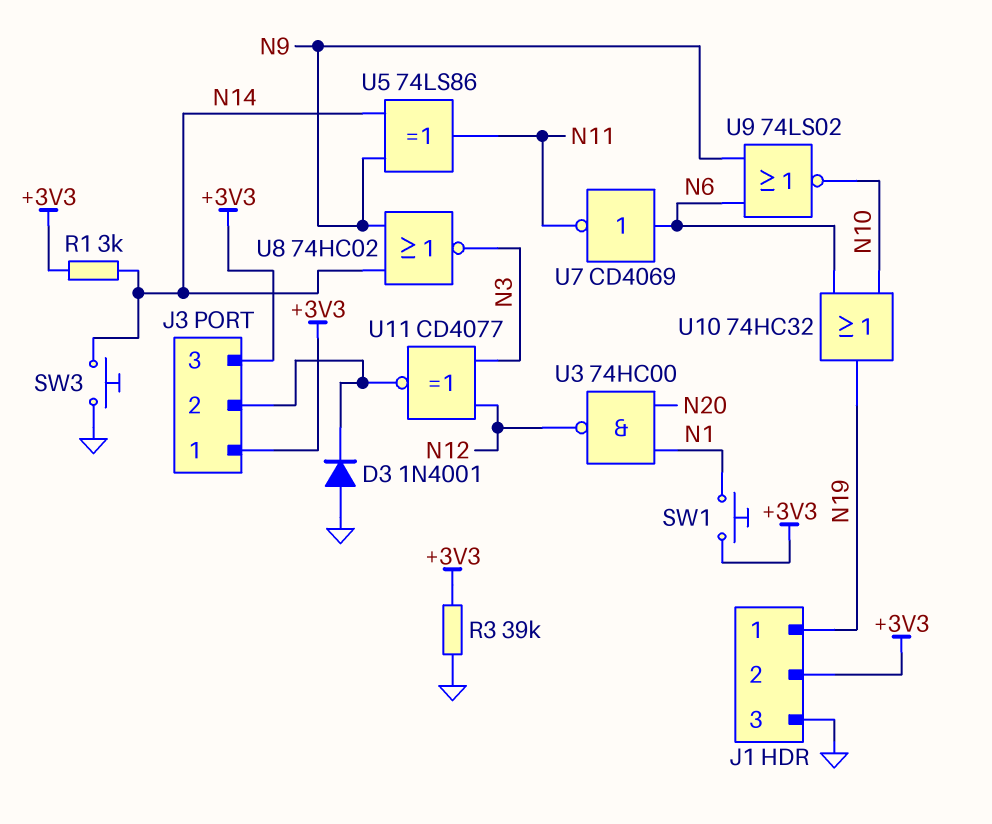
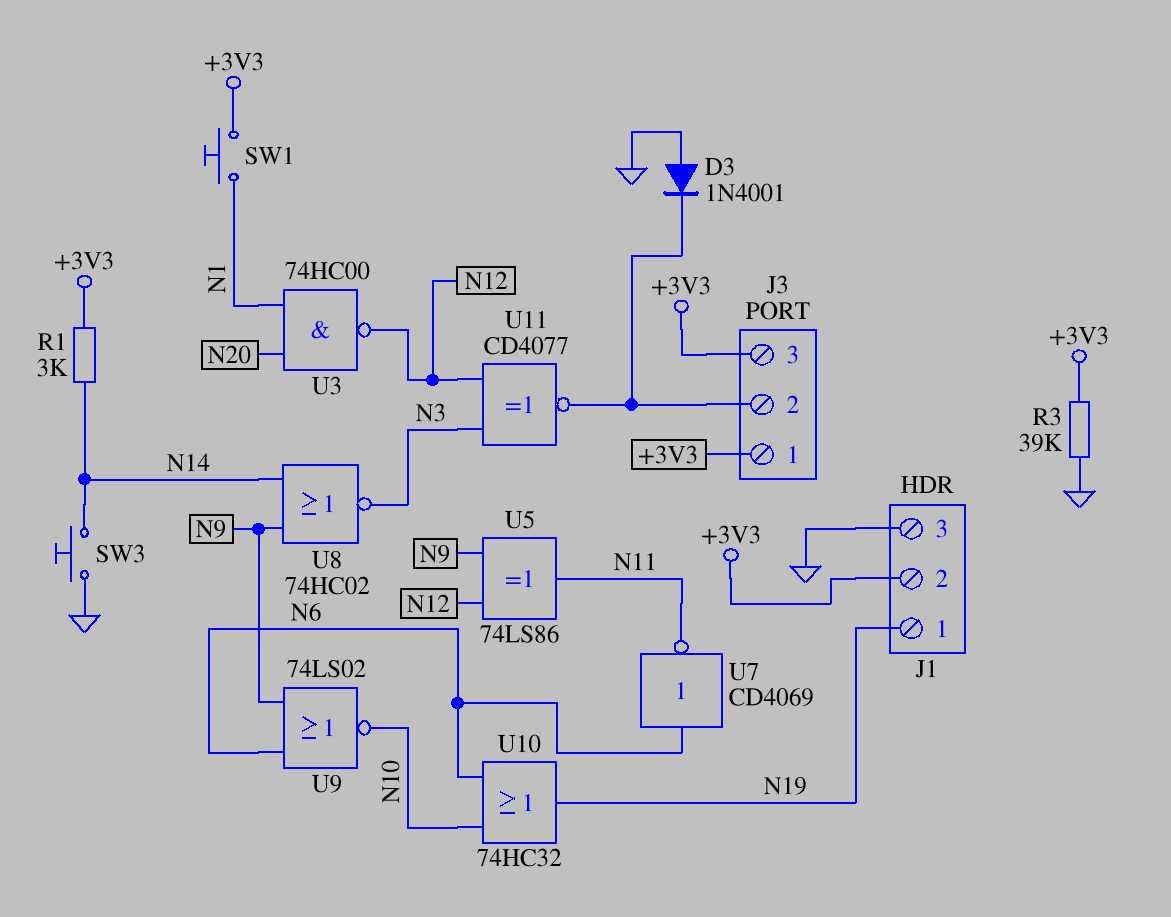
U5: XOR 74LS86 (in N9, in N14, out N11) -> XOR 74LS86 (in N9, in N12, out N11)

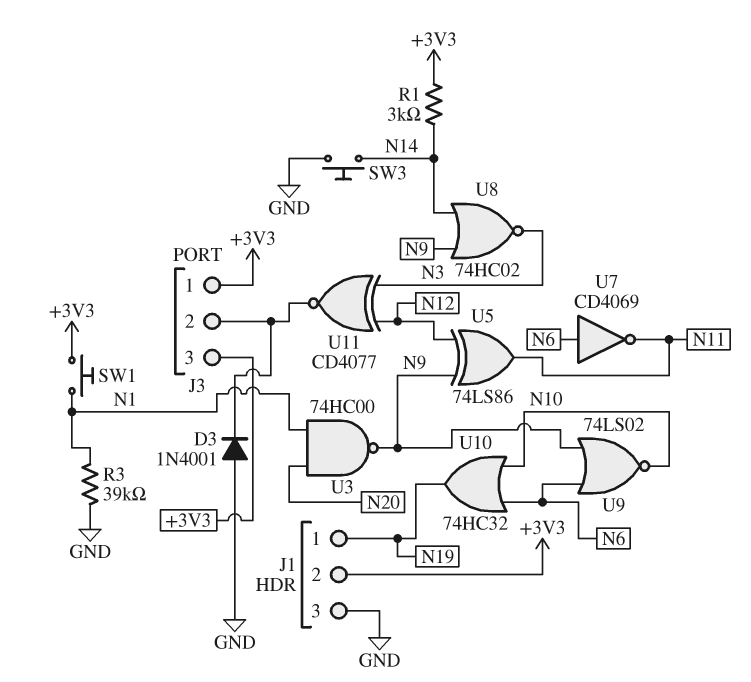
R3: 39k (+3V3, GND) -> 39k (GND, N1)
U3: NAND 74HC00 (in N1, in N20, out N12) -> NAND 74HC00 (in N1, in N20, out N9)

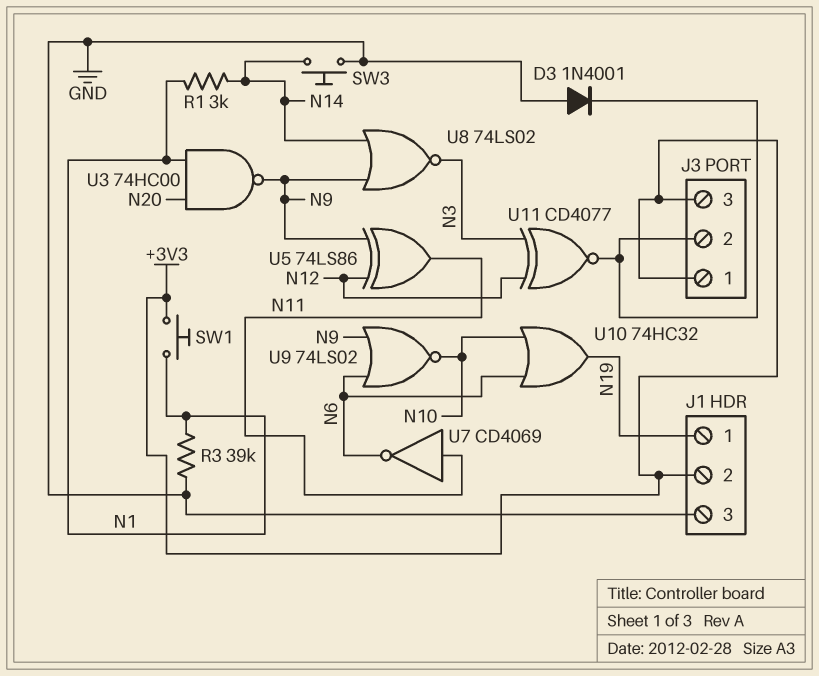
R1: 3k (+3V3, N14) -> 3k (N1, N14)
U7: NOT CD4069 (in N6, out N11) -> NOT CD4069 (in N11, out N6)
U8: NOR 74HC02 (in N9, in N14, out N3) -> NOR 74LS02 (in N9, in N14, out N3)

